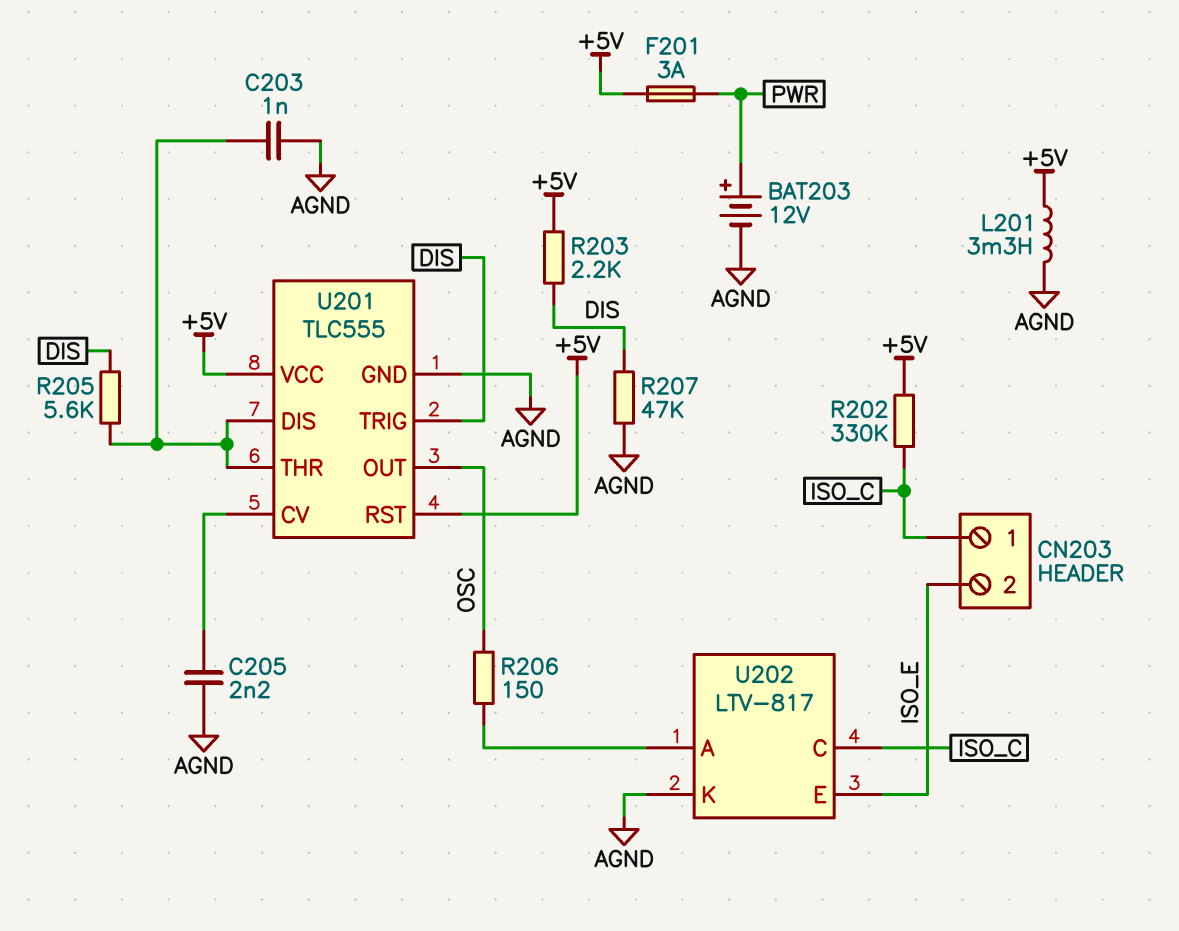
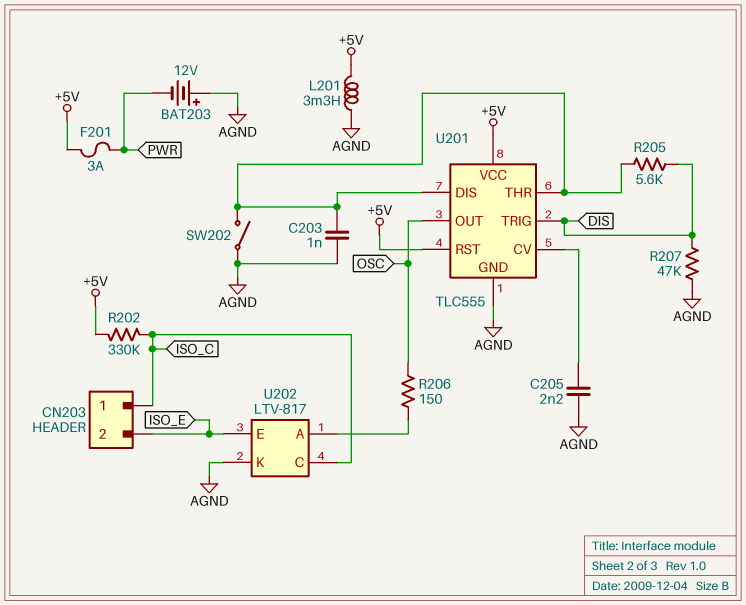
BAT203: 12V (plus PWR, minus AGND) -> 12V (plus AGND, minus PWR)
R203: 2.2k (+5V, DIS) -> none
SW202: none -> switch (AGND, U201/DIS)

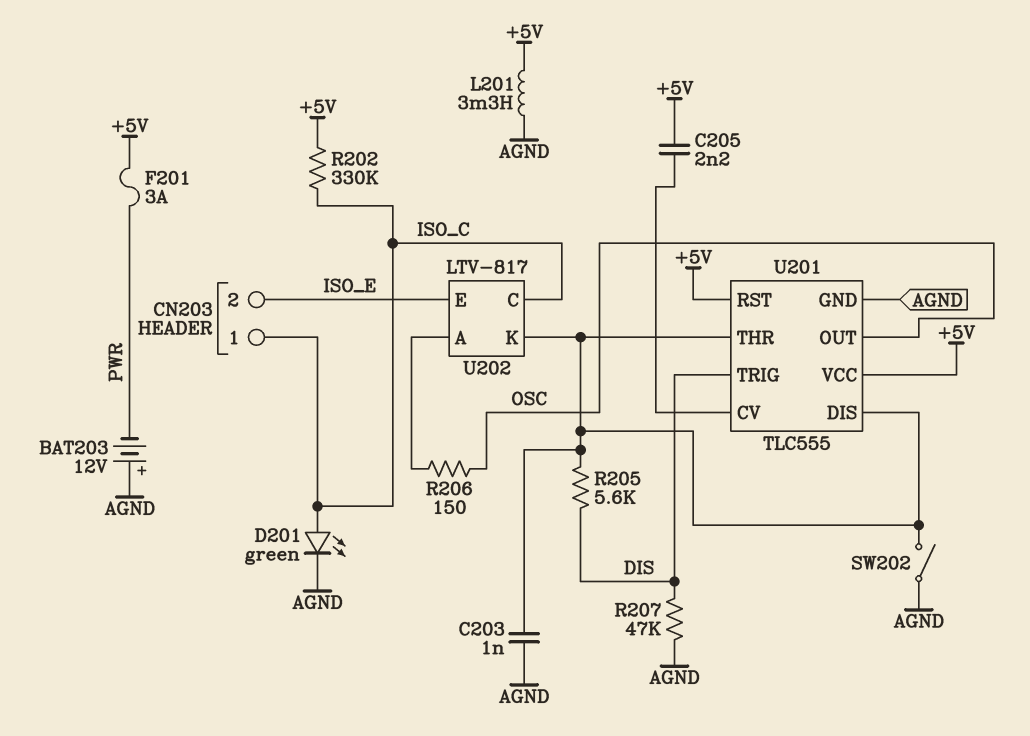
C205: 2.2nF (AGND, U201/CV) -> 2.2nF (+5V, U201/CV)
D201: none -> LED green (A ISO_C, K AGND)
U202 pin K: AGND -> U201/DIS

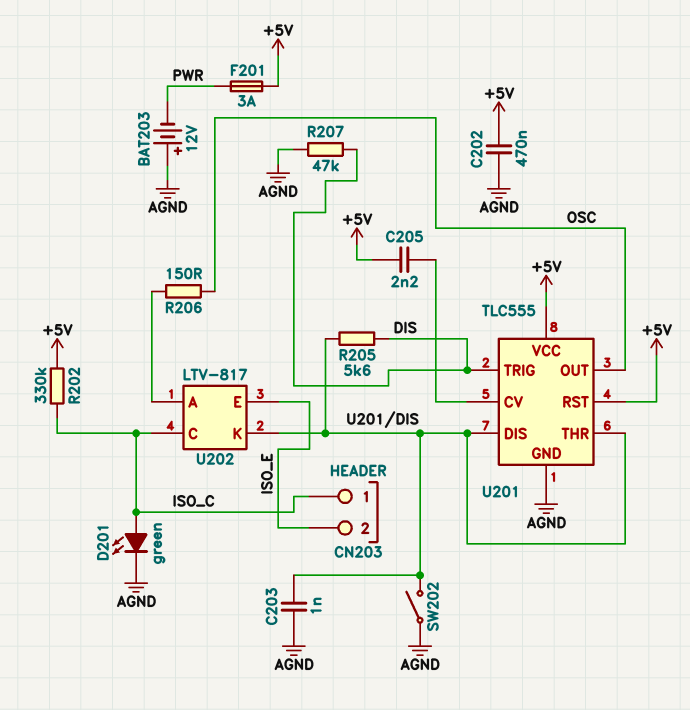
C202: none -> 470nF (+5V, AGND)
L201: 3.3mH (+5V, AGND) -> none

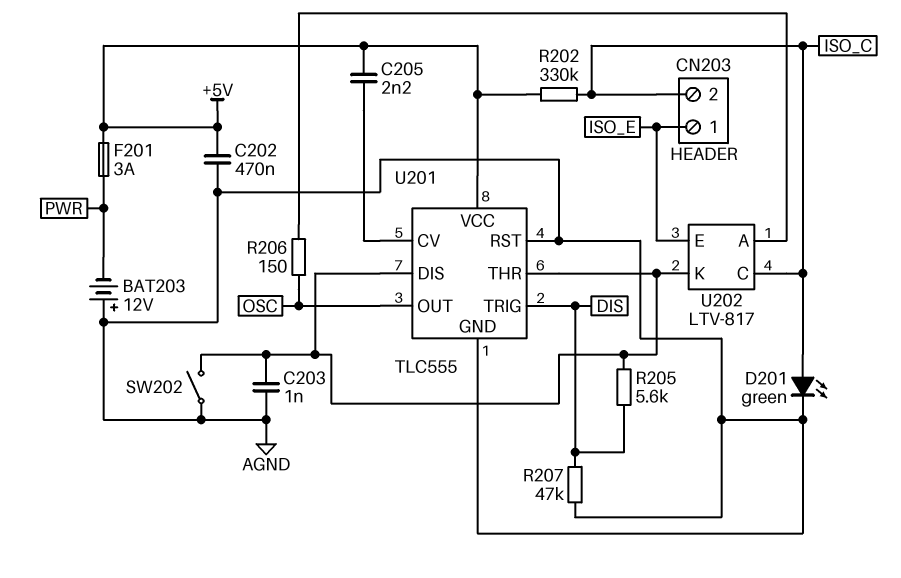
CN203 pin 1: ISO_C -> ISO_E
CN203 pin 2: ISO_E -> ISO_C
U201 pin RST: +5V -> AGND

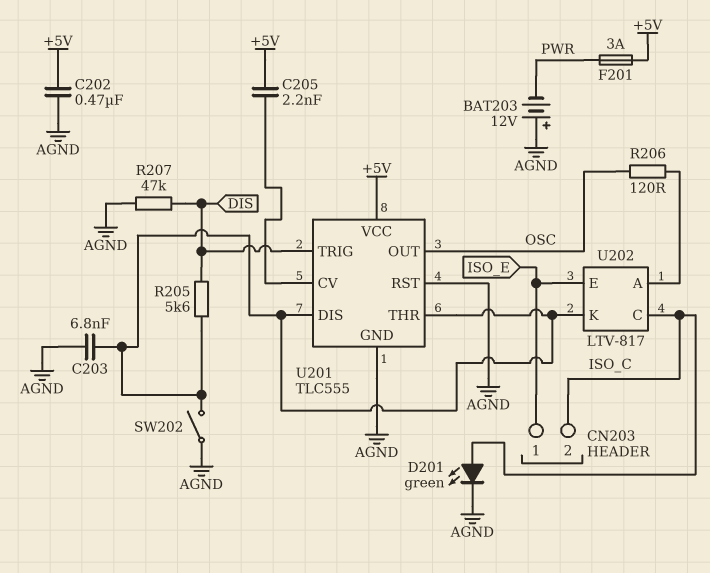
C203: 1nF (AGND, U201/DIS) -> 6.8nF (AGND, U201/DIS)
R202: 330k (+5V, ISO_C) -> none
R206: 150 (OSC, U202/A) -> 120 (OSC, U202/A)

